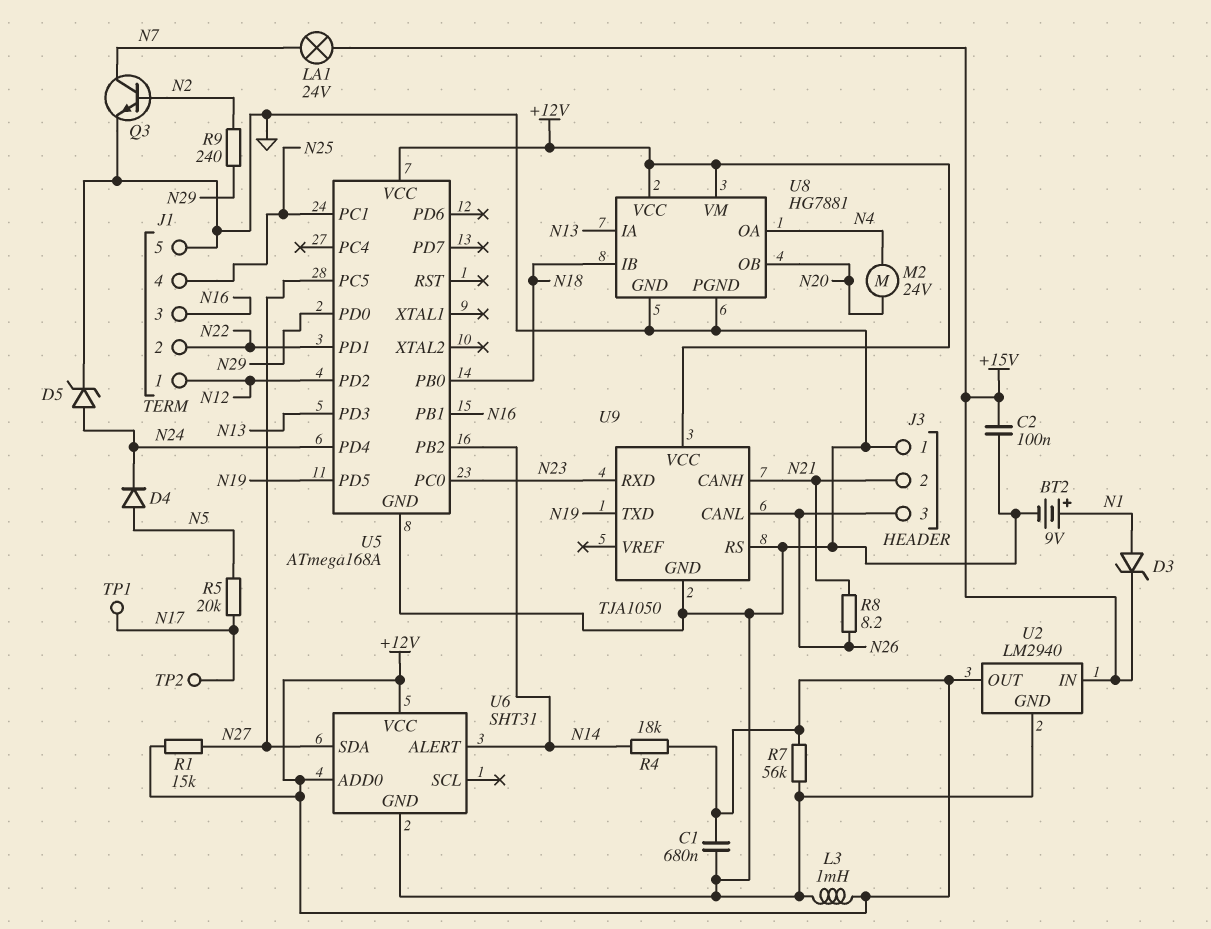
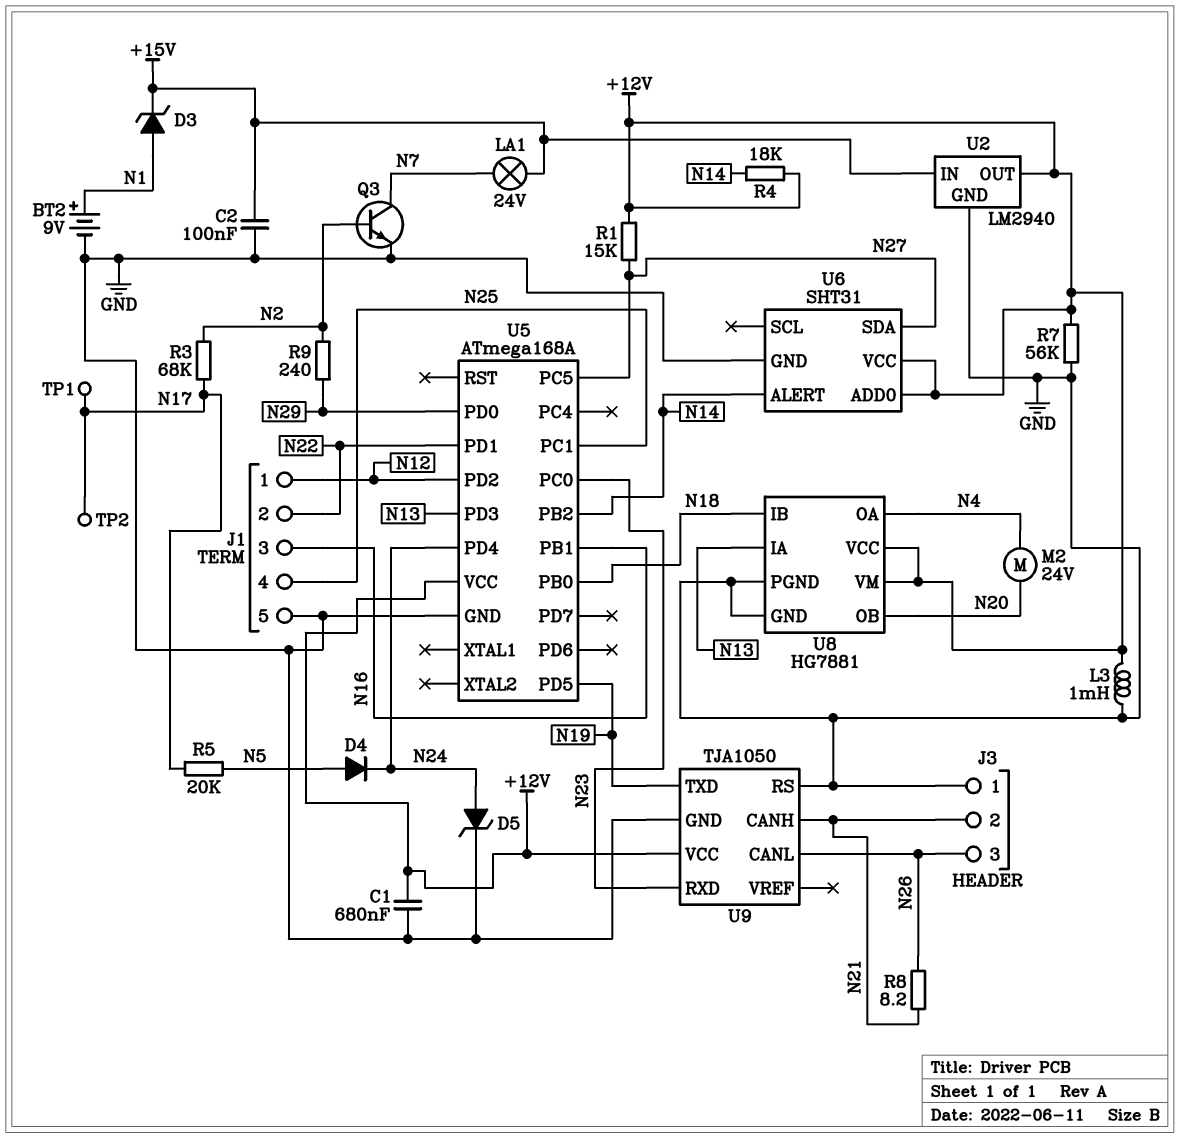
R3: none -> 68k (N2, N17)

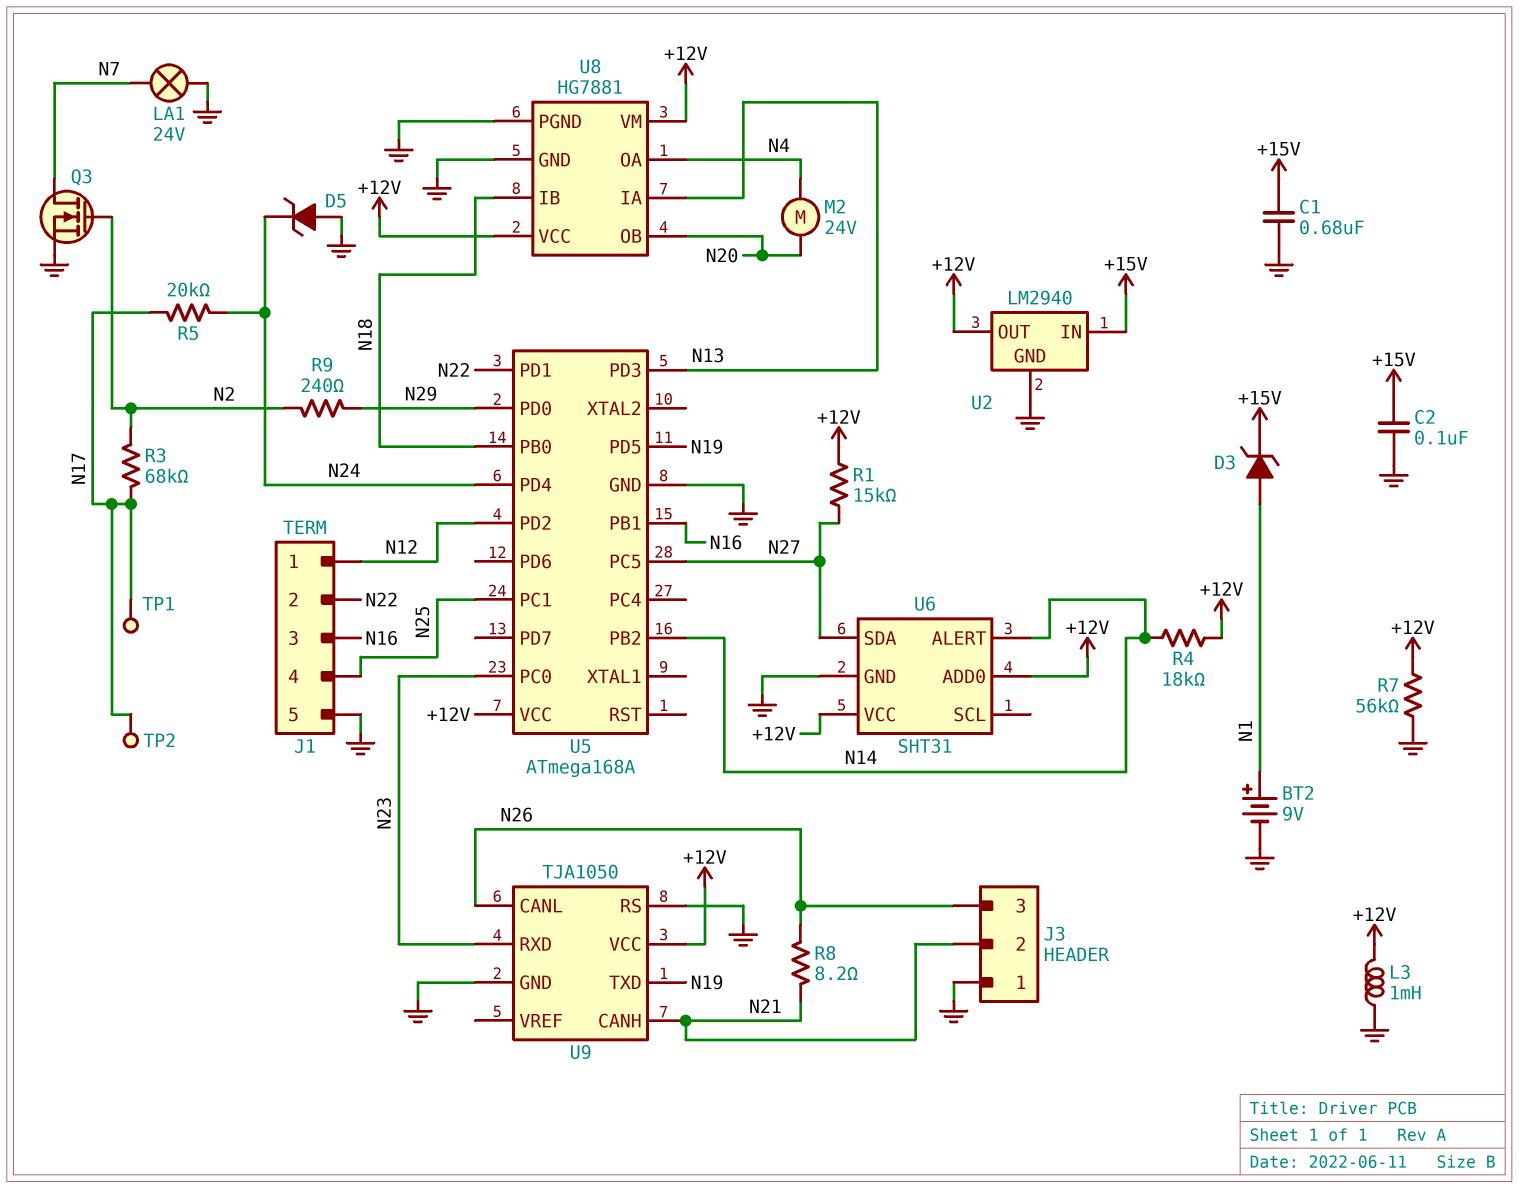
C1: 680nF (+12V, GND) -> 680nF (+15V, GND)
D4: diode (A N5, K N24) -> none
D5: zener (A N24, K GND) -> zener (A GND, K N24)
LA1: lamp 24V (+15V, N7) -> lamp 24V (GND, N7)
Q3: NPN (B N2, C N7, E GND) -> NMOS (G N2, D N7, S GND)
R5: 20k (N5, N17) -> 20k (N17, N24)

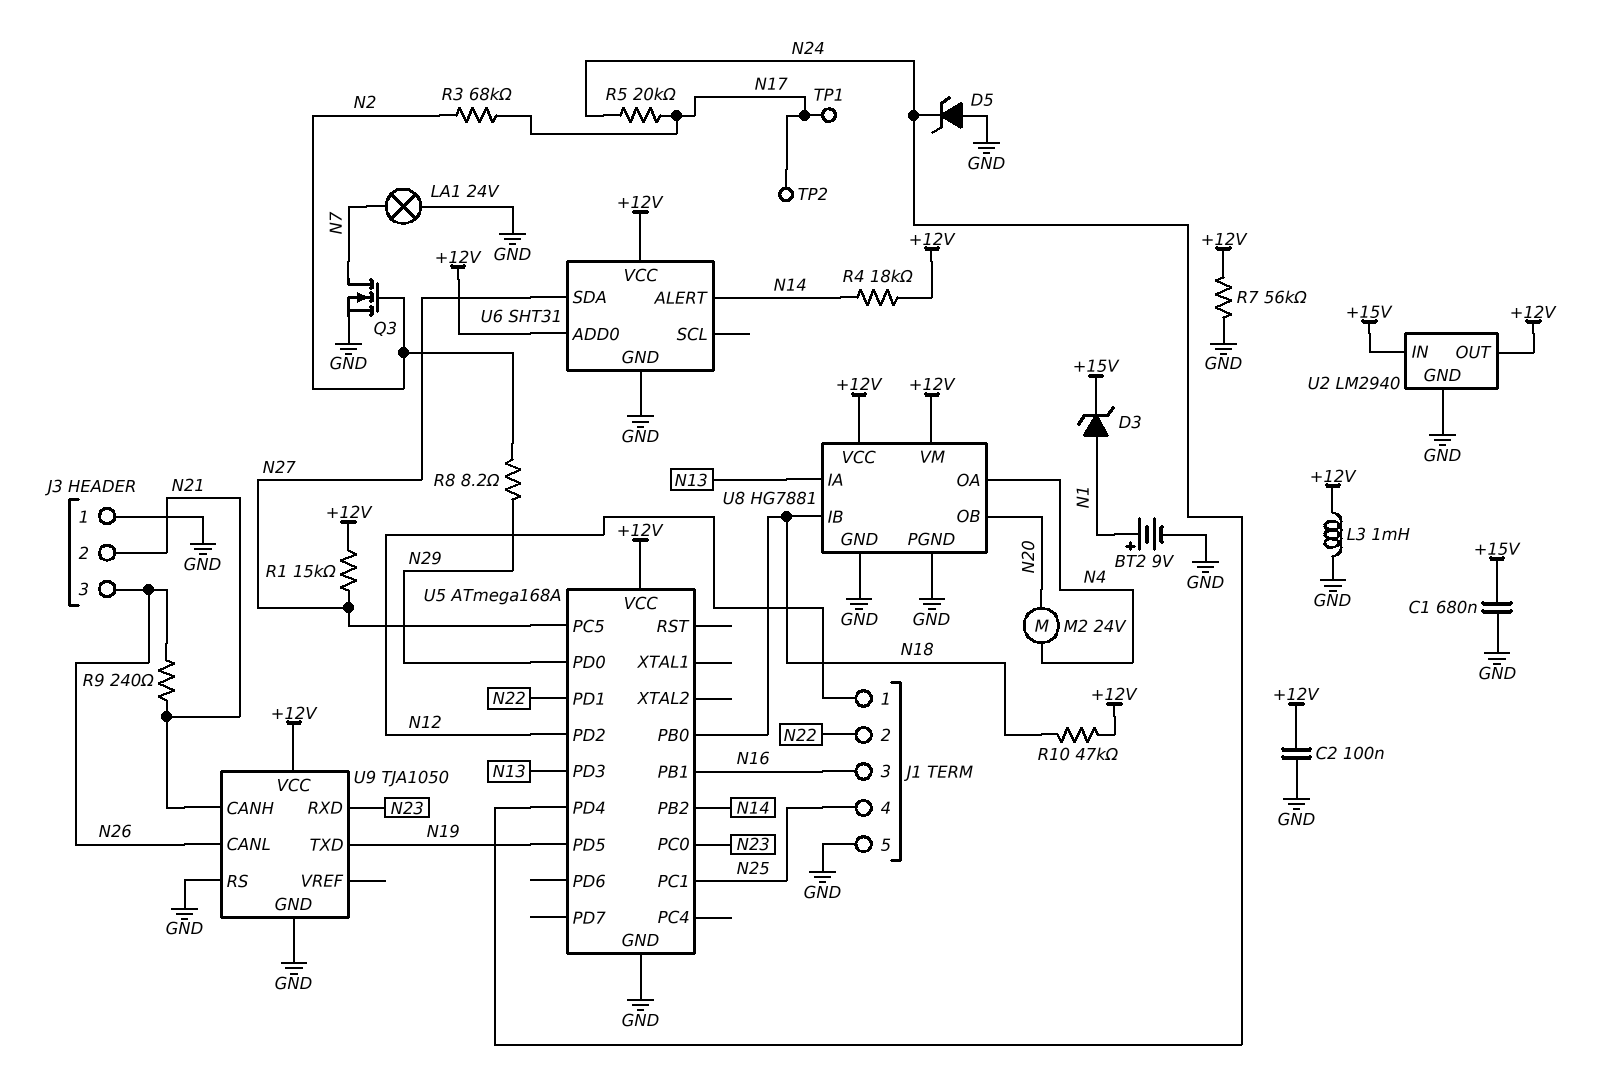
C2: 100nF (+15V, GND) -> 100nF (+12V, GND)
R8: 8.2 (N21, N26) -> 8.2 (N2, N29)
R9: 240 (N2, N29) -> 240 (N21, N26)
R10: none -> 47k (+12V, N18)

